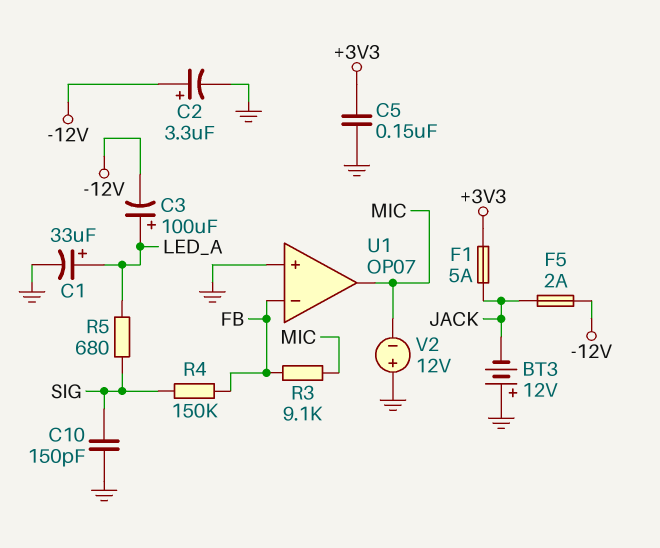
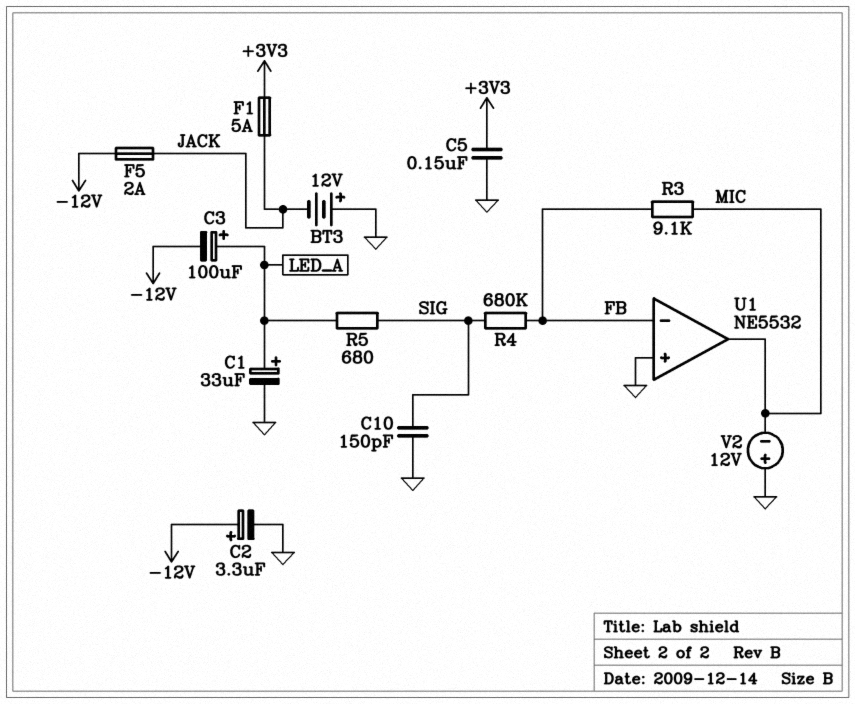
R4: 150k (FB, SIG) -> 680k (FB, SIG)
U1: OP07 -> NE5532

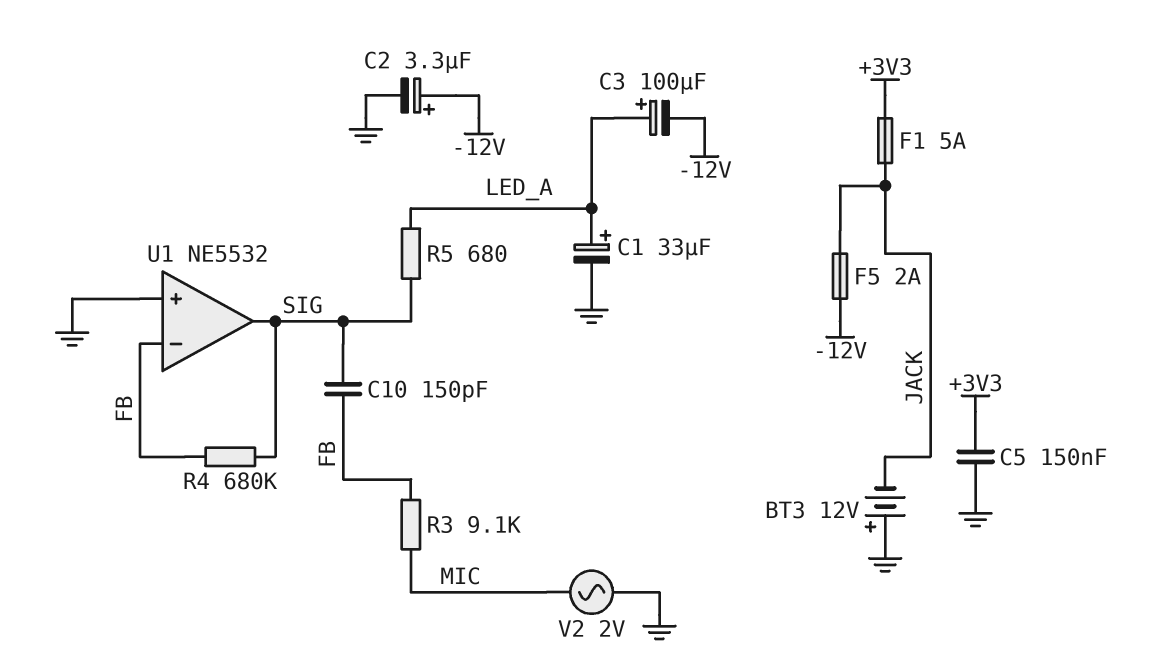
C10: 150pF (GND, SIG) -> 150pF (FB, SIG)
U1 pin out: MIC -> SIG
V2: 12V (plus GND, minus MIC) -> AC 2V (GND, MIC)

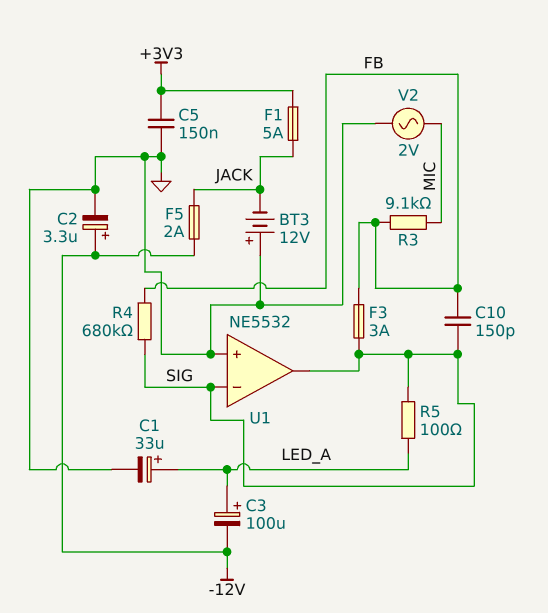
F3: none -> 3A (FB, SIG)
R5: 680 (LED_A, SIG) -> 100 (LED_A, SIG)
U1 pin in-: FB -> SIG

